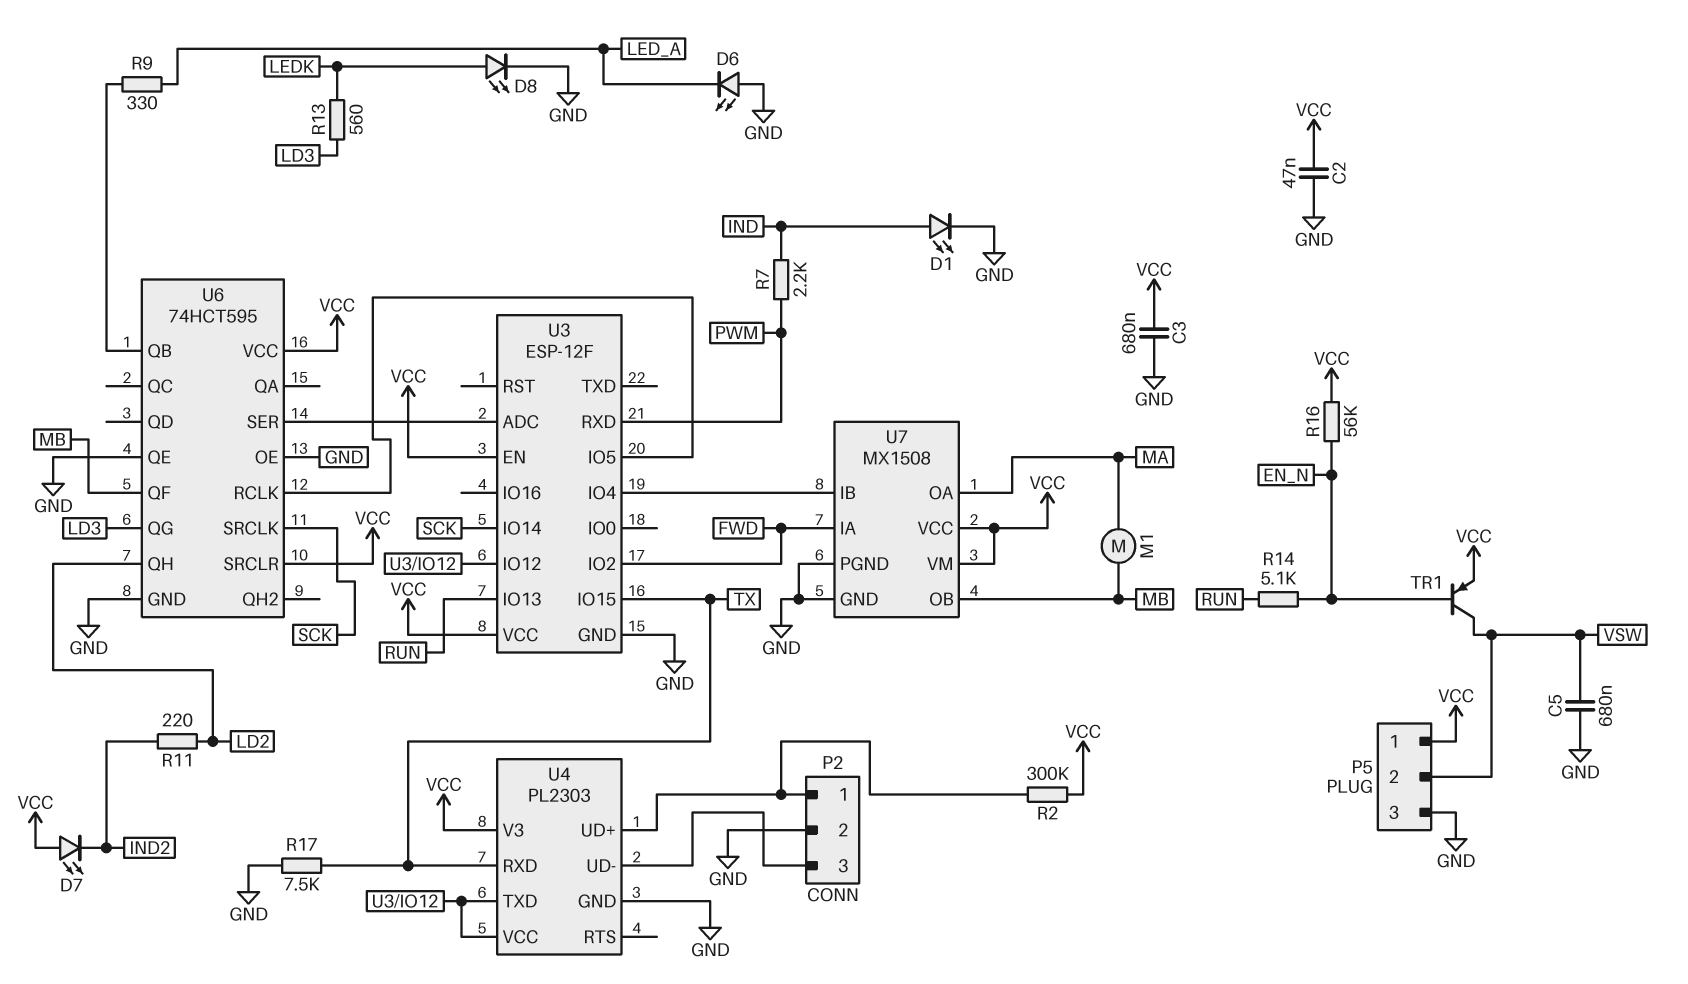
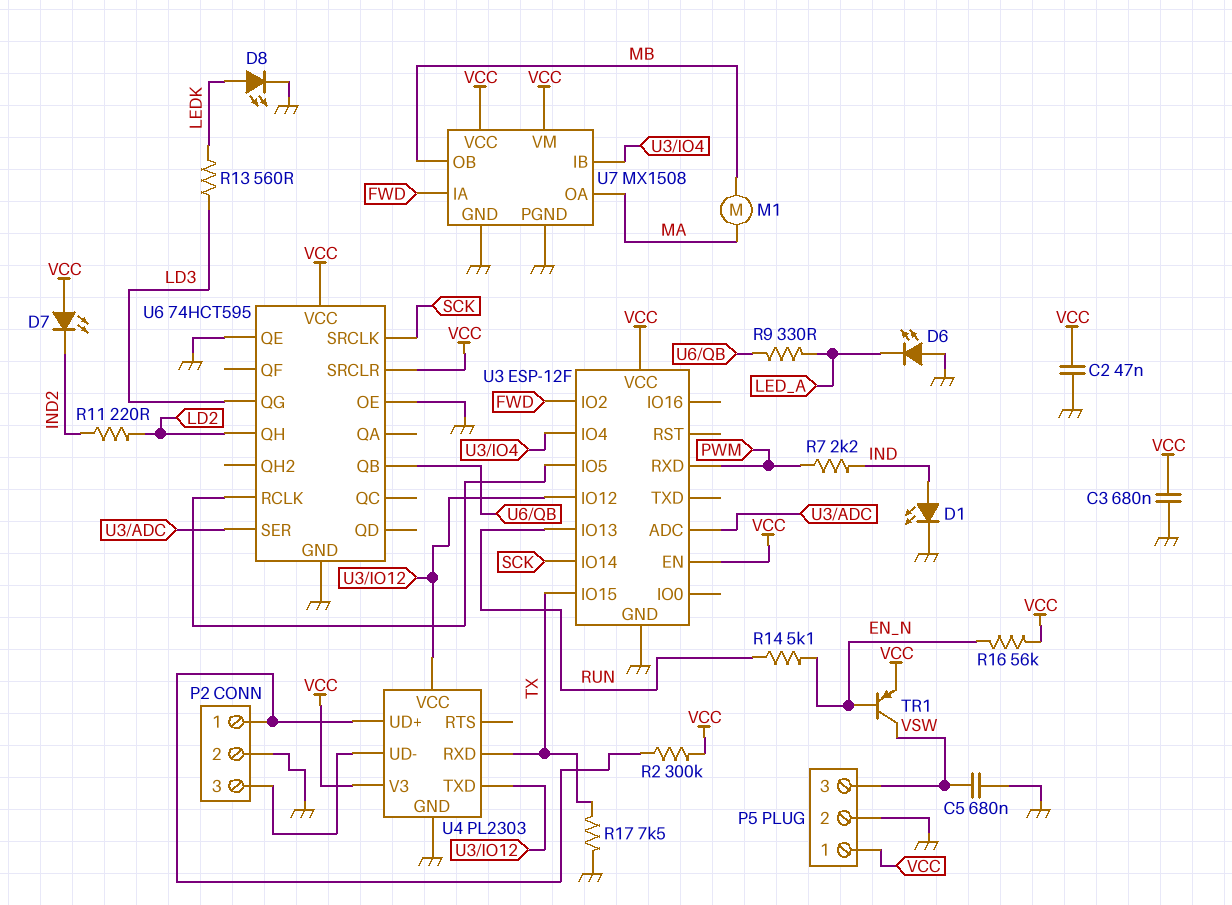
P5 pin 2: VSW -> GND
P5 pin 3: GND -> VSW
U6 pin QF: MB -> none

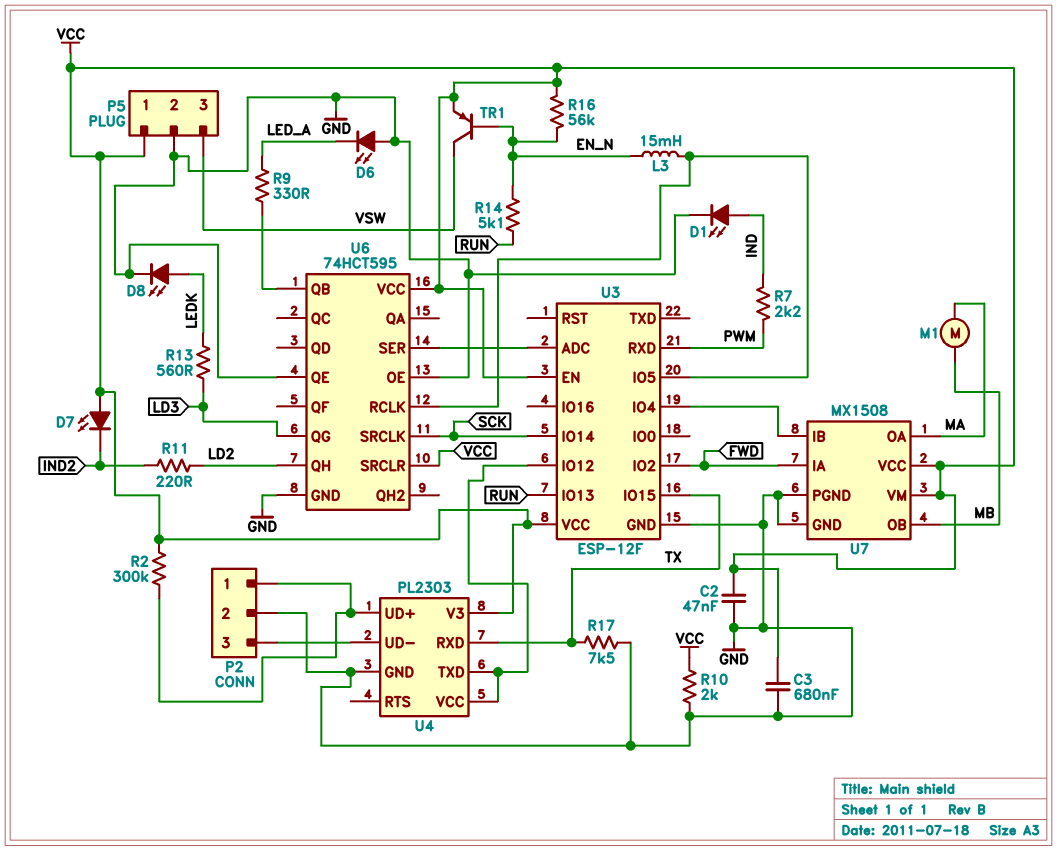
C5: 680nF (GND, VSW) -> none
L3: none -> 15mH (EN_N, U3/IO5)
R10: none -> 2k (GND, VCC)

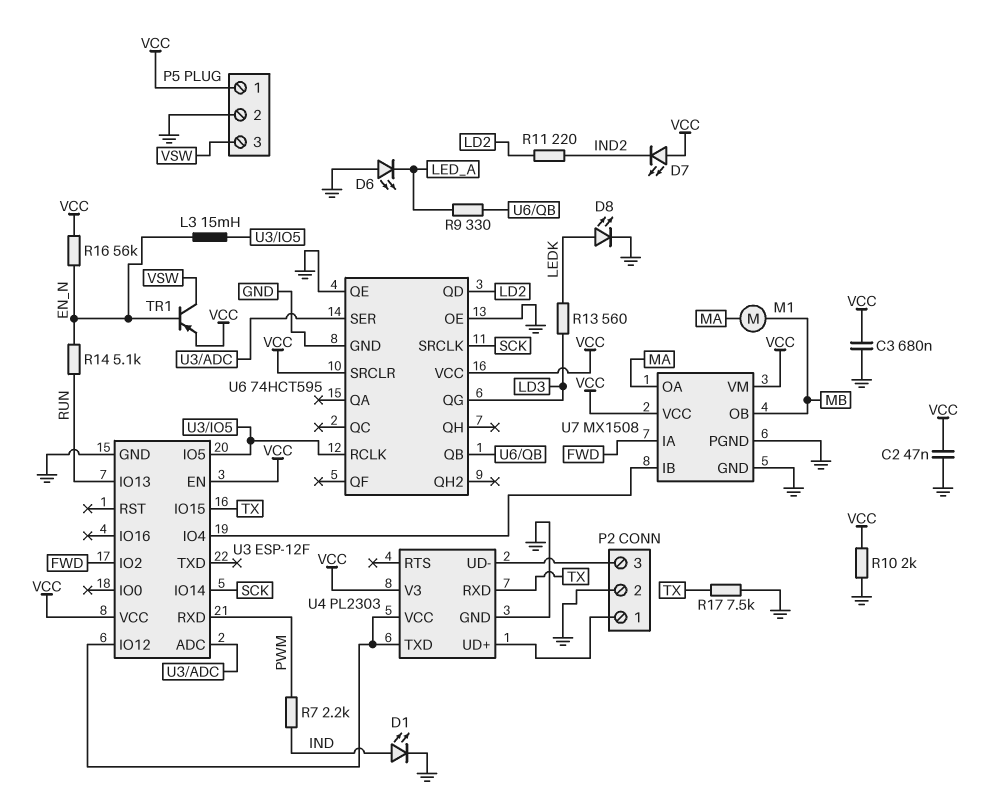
R2: 300k (P2/1, VCC) -> none
U6 pin QD: none -> LD2
U6 pin QH: LD2 -> none

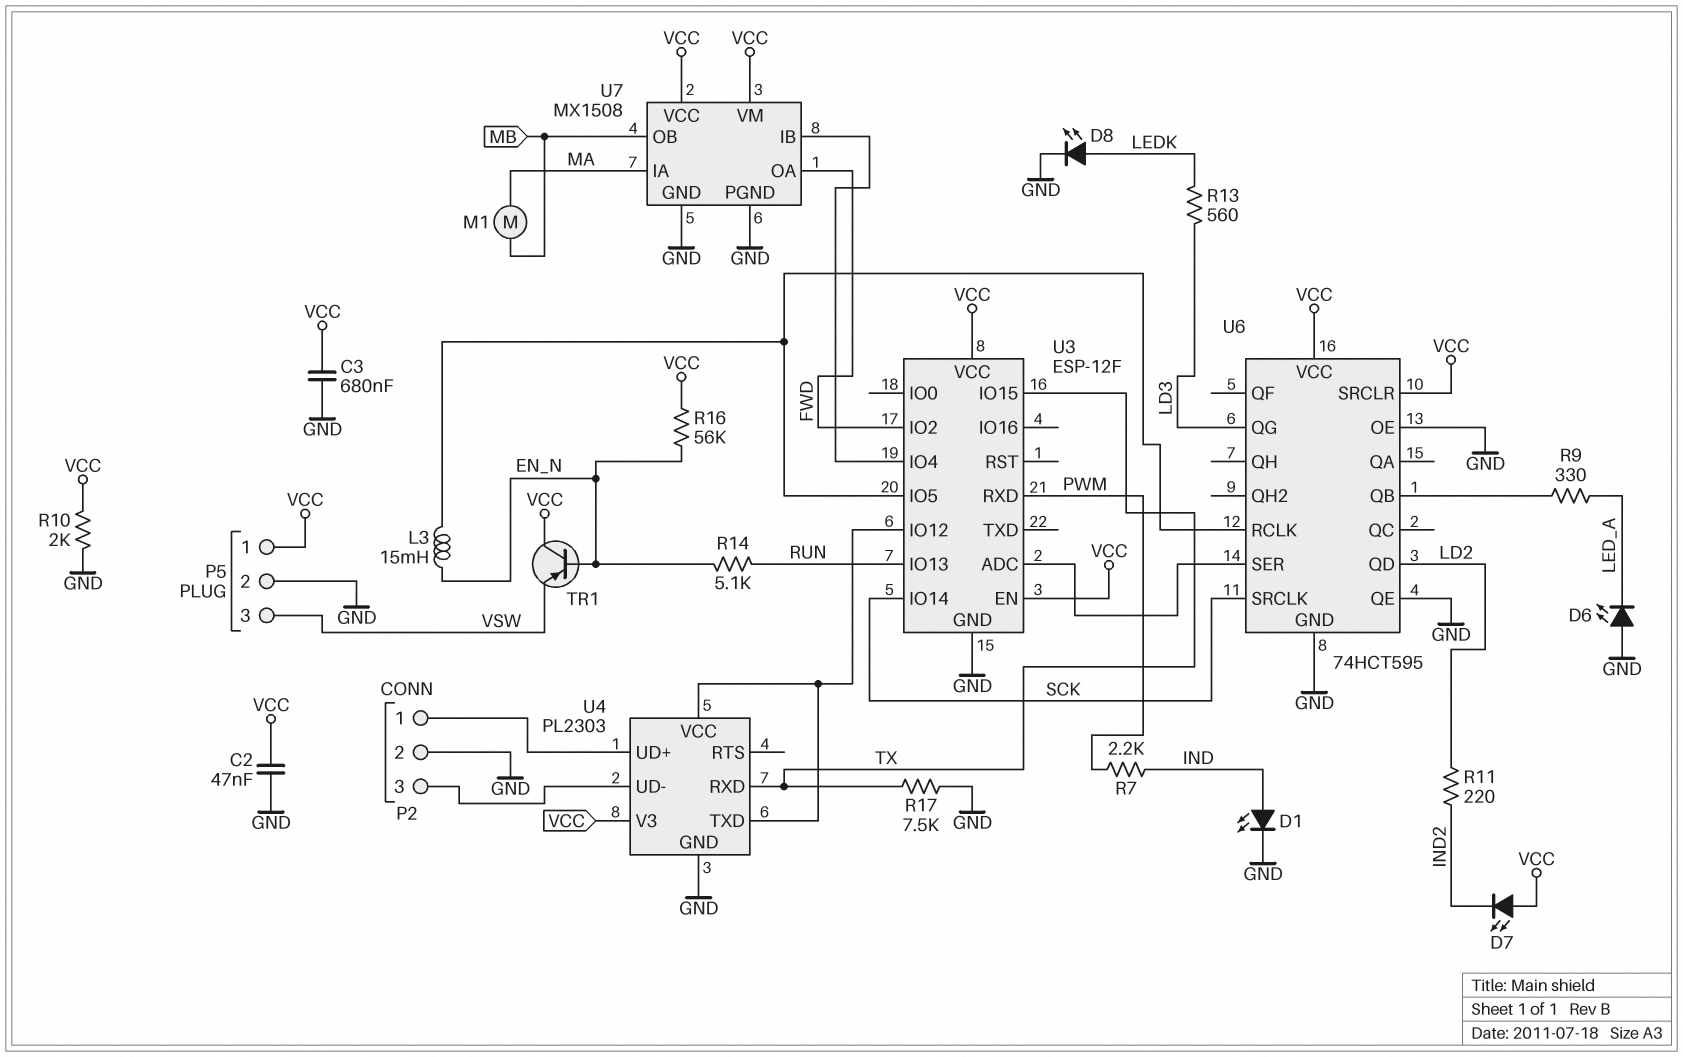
TR1: PNP (B EN_N, C VSW, E VCC) -> PNP (B EN_N, C VCC, E VSW)
U7 pin IA: FWD -> MA
U7 pin OA: MA -> FWD

